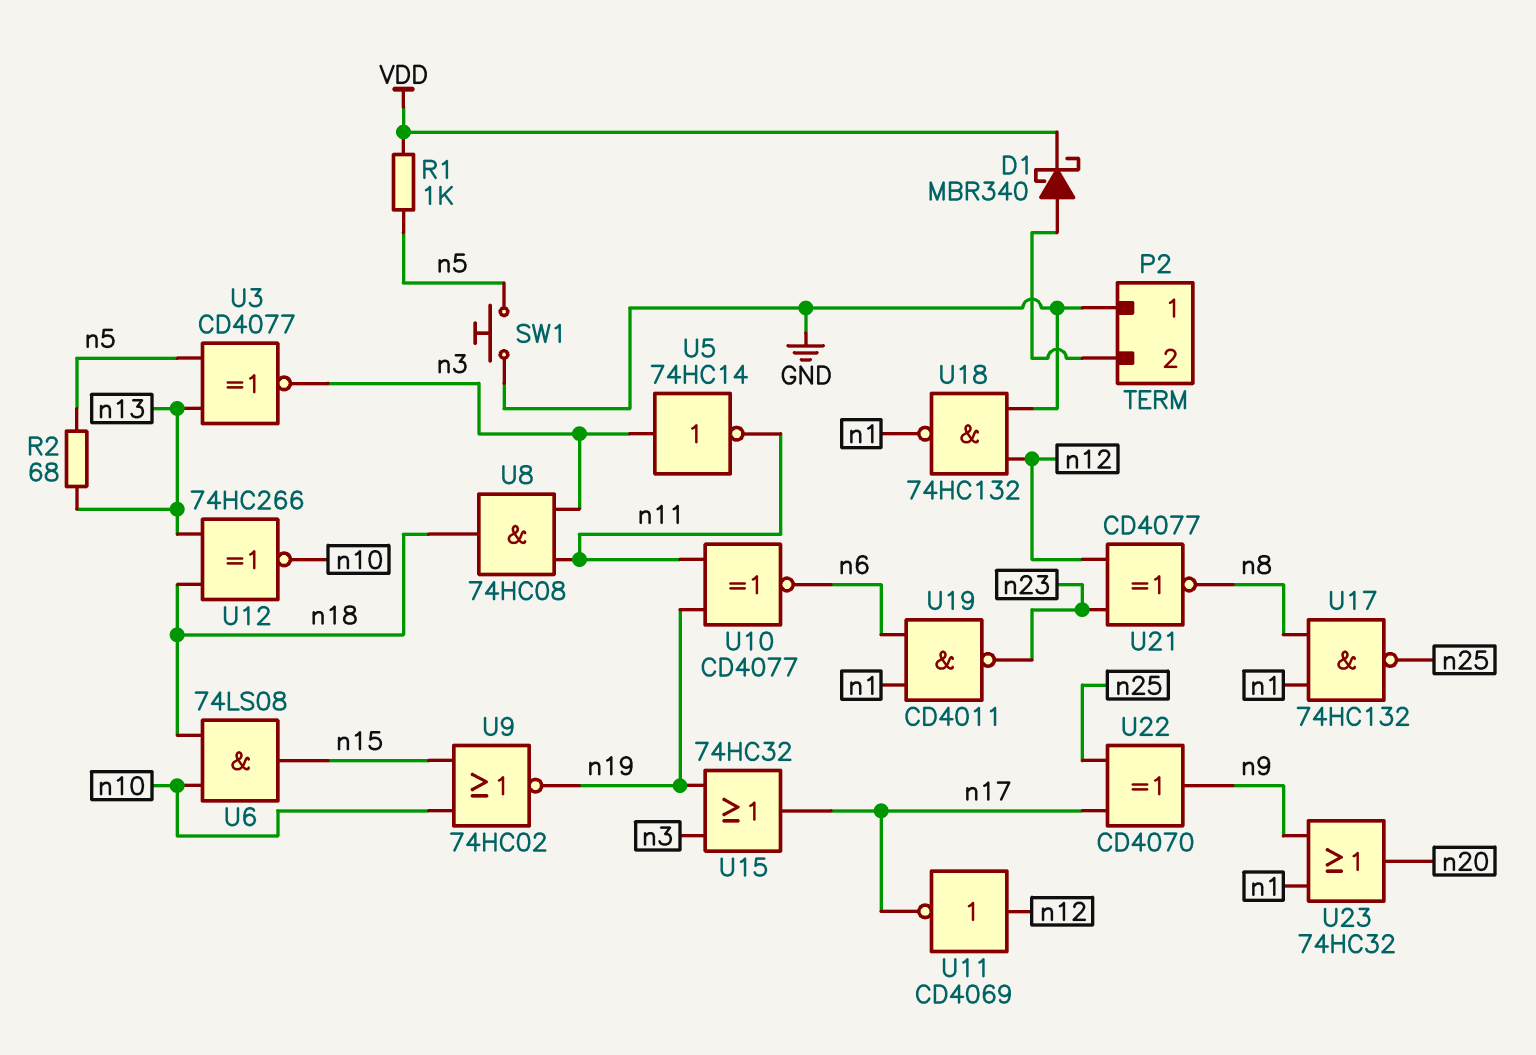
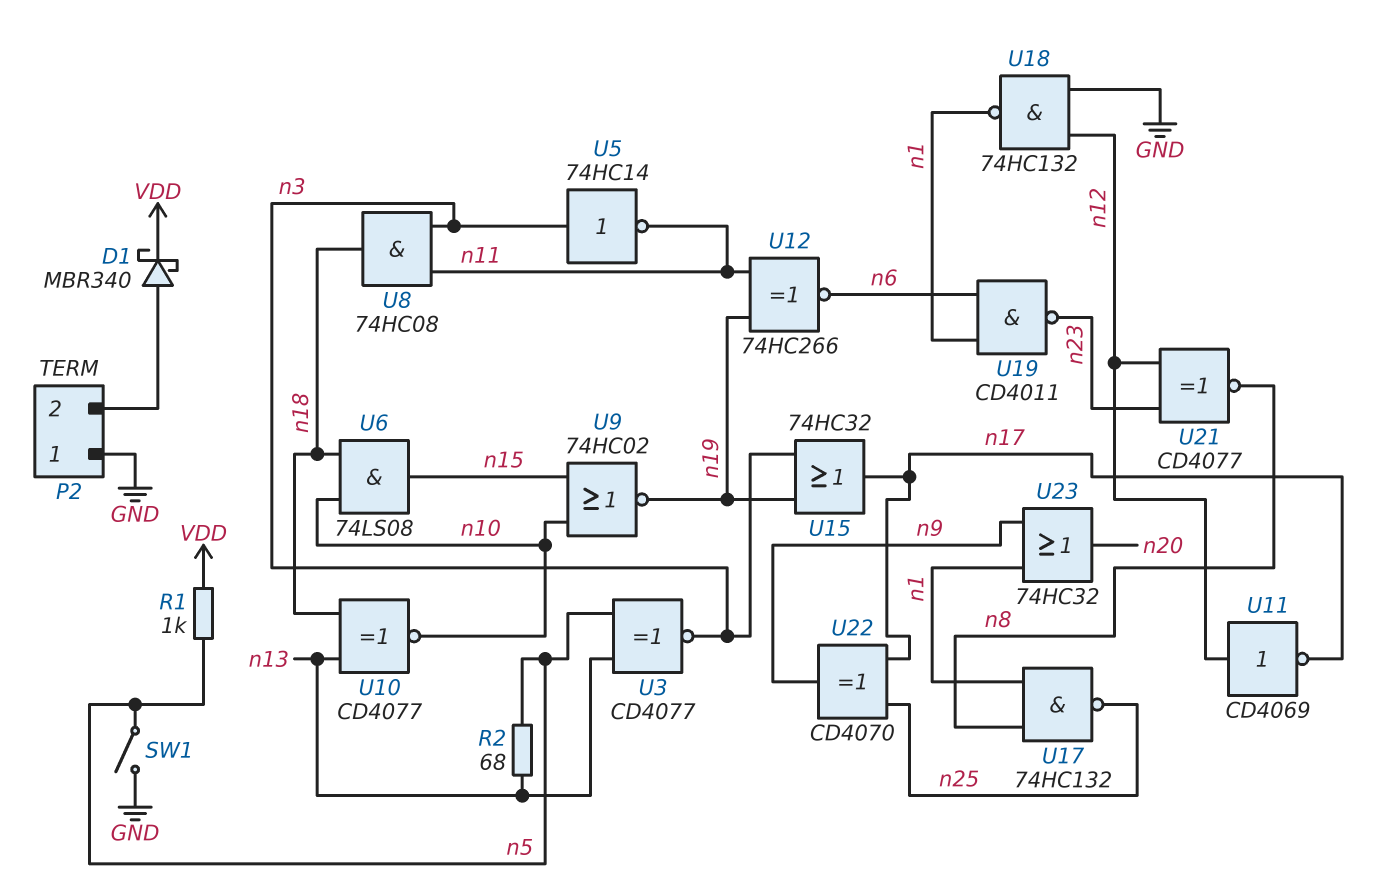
SW1: button (GND, n5) -> switch (GND, n5)
U10: XNOR CD4077 (in n11, in n19, out n6) -> XNOR CD4077 (in n13, in n18, out n10)
U12: XNOR 74HC266 (in n13, in n18, out n10) -> XNOR 74HC266 (in n11, in n19, out n6)

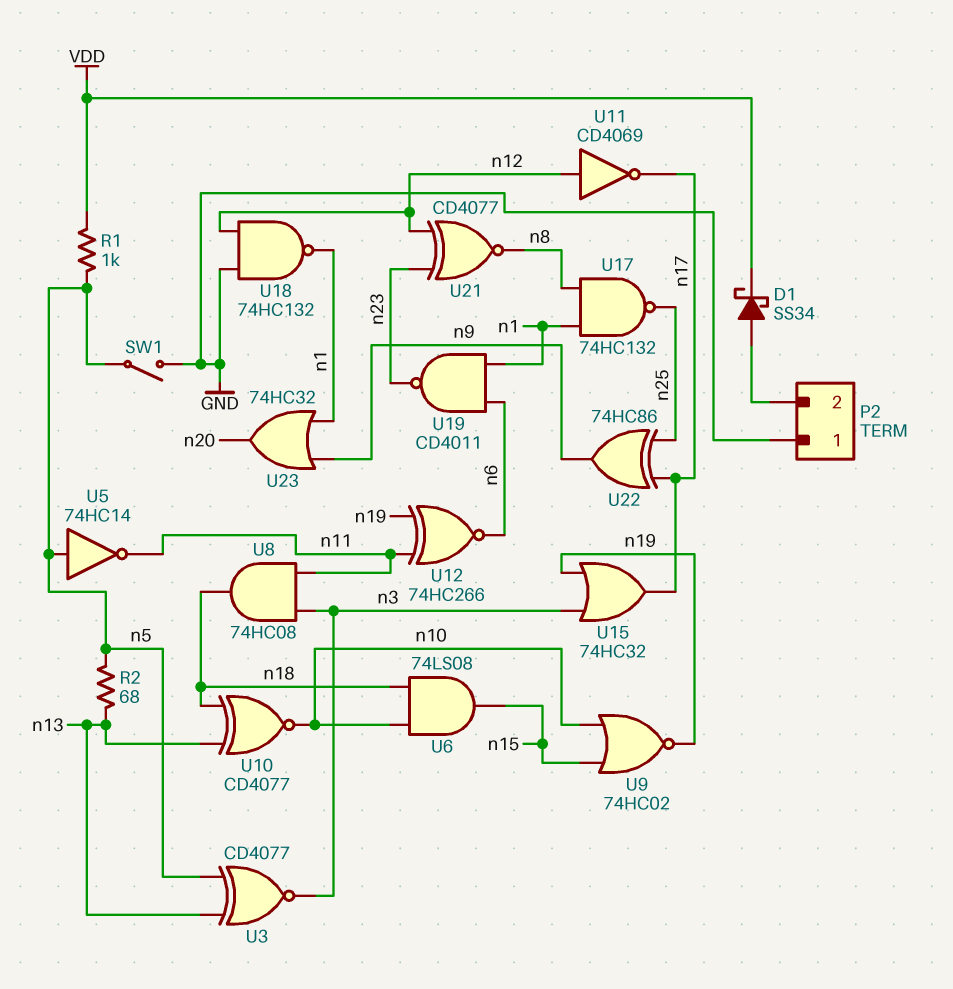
D1: schottky MBR340 (A P2/2, K VDD) -> schottky SS34 (A P2/2, K VDD)
U5: NOT 74HC14 (in n3, out n11) -> NOT 74HC14 (in n5, out n11)
U22: XOR CD4070 (in n17, in n25, out n9) -> XOR 74HC86 (in n17, in n25, out n9)

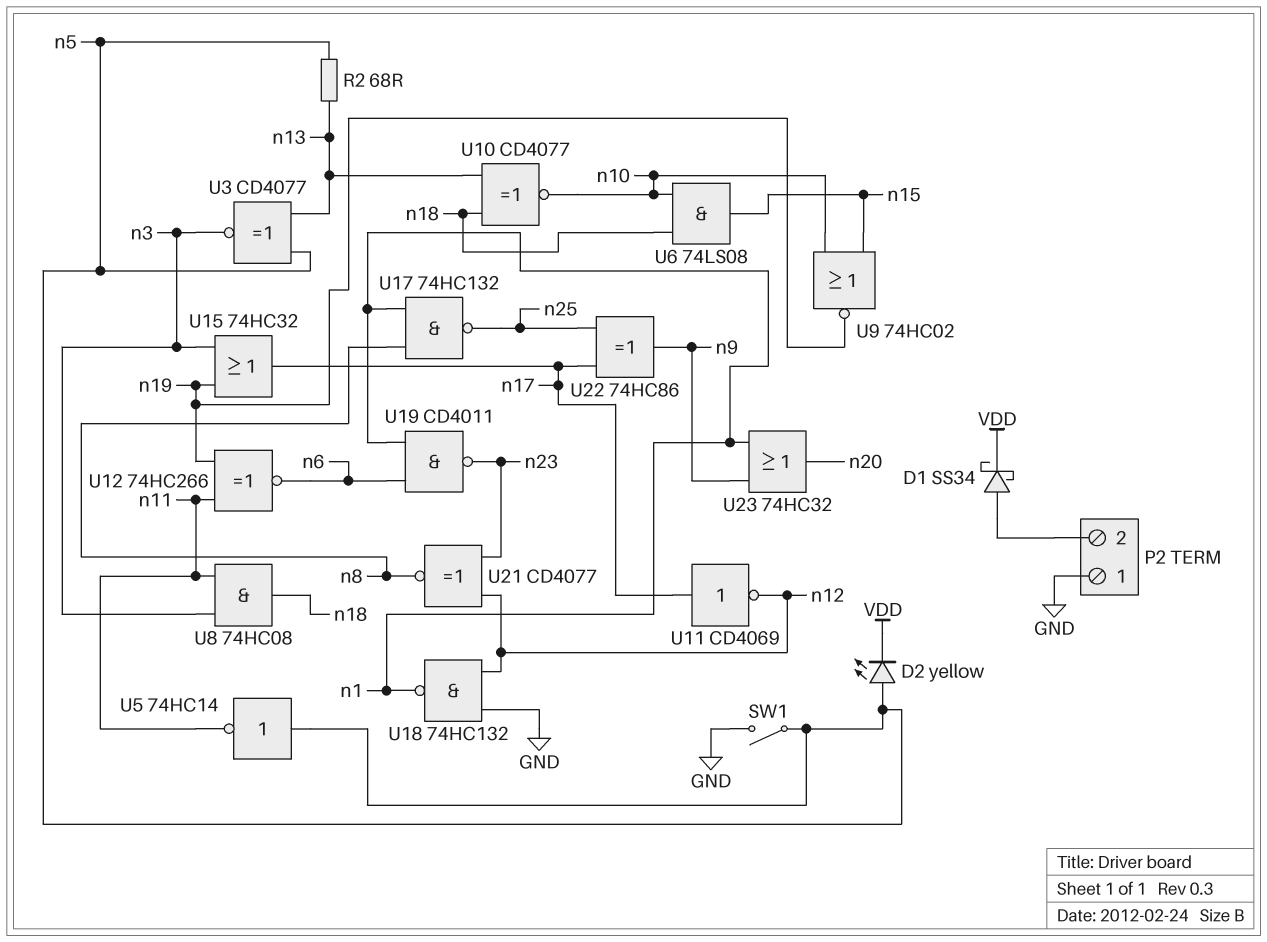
D2: none -> LED yellow (A n5, K VDD)
R1: 1k (VDD, n5) -> none
U11: NOT CD4069 (in n12, out n17) -> NOT CD4069 (in n17, out n12)

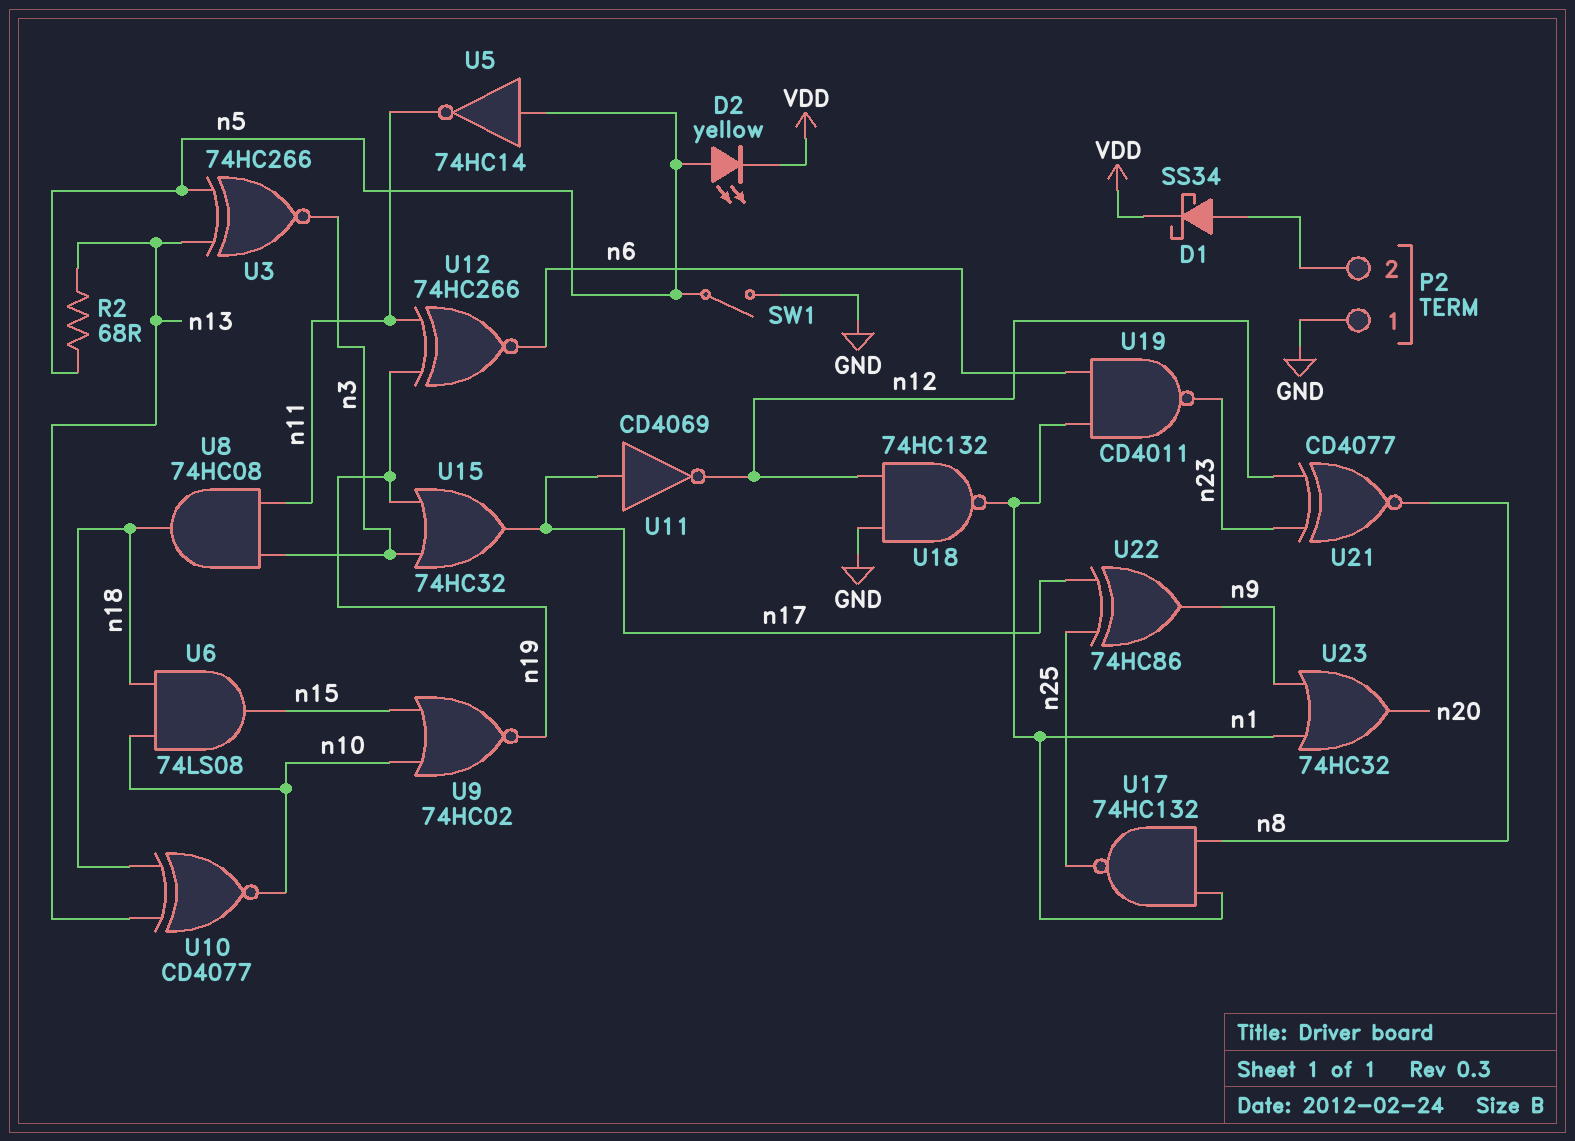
U3: XNOR CD4077 (in n5, in n13, out n3) -> XNOR 74HC266 (in n5, in n13, out n3)

